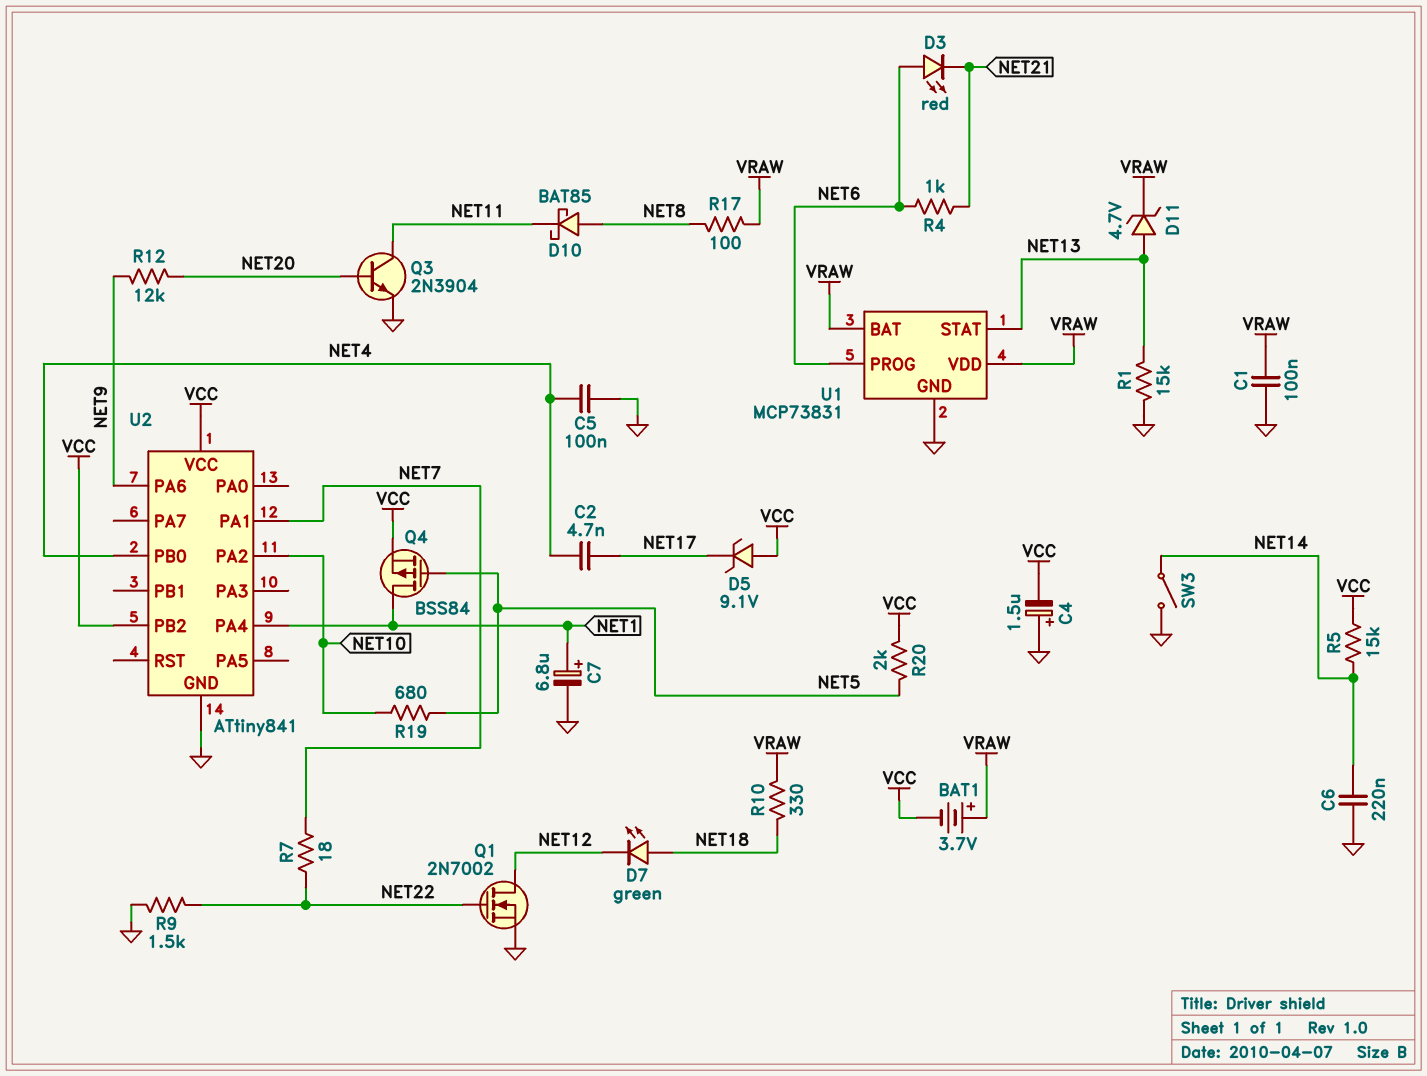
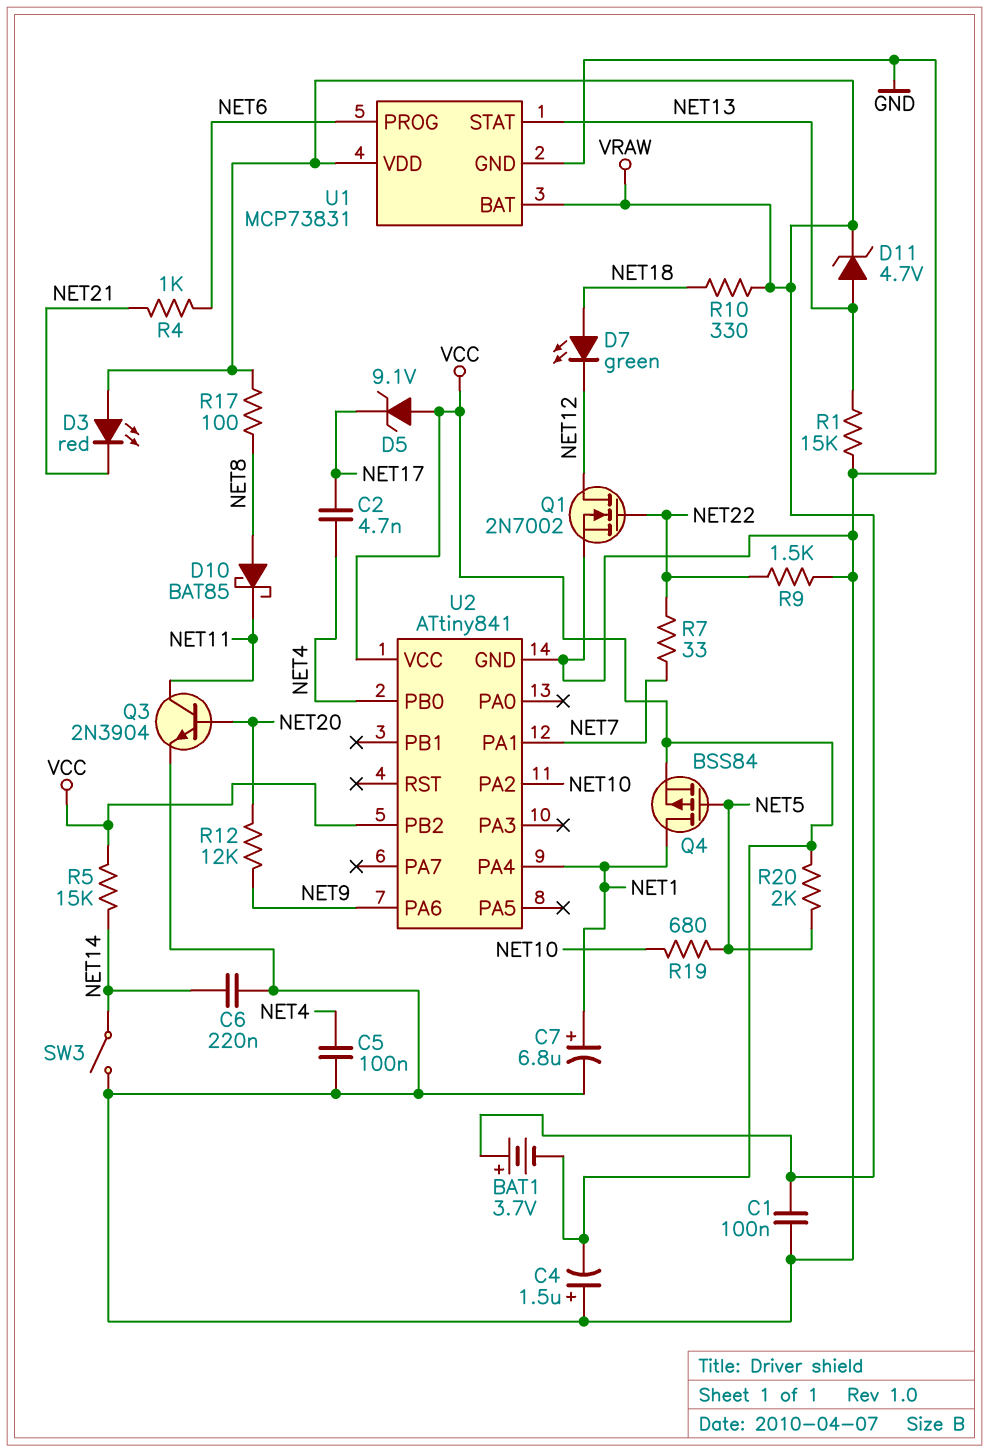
D3: LED red (A NET6, K NET21) -> LED red (A VRAW, K NET21)
R7: 18 (NET7, NET22) -> 33 (NET7, NET22)

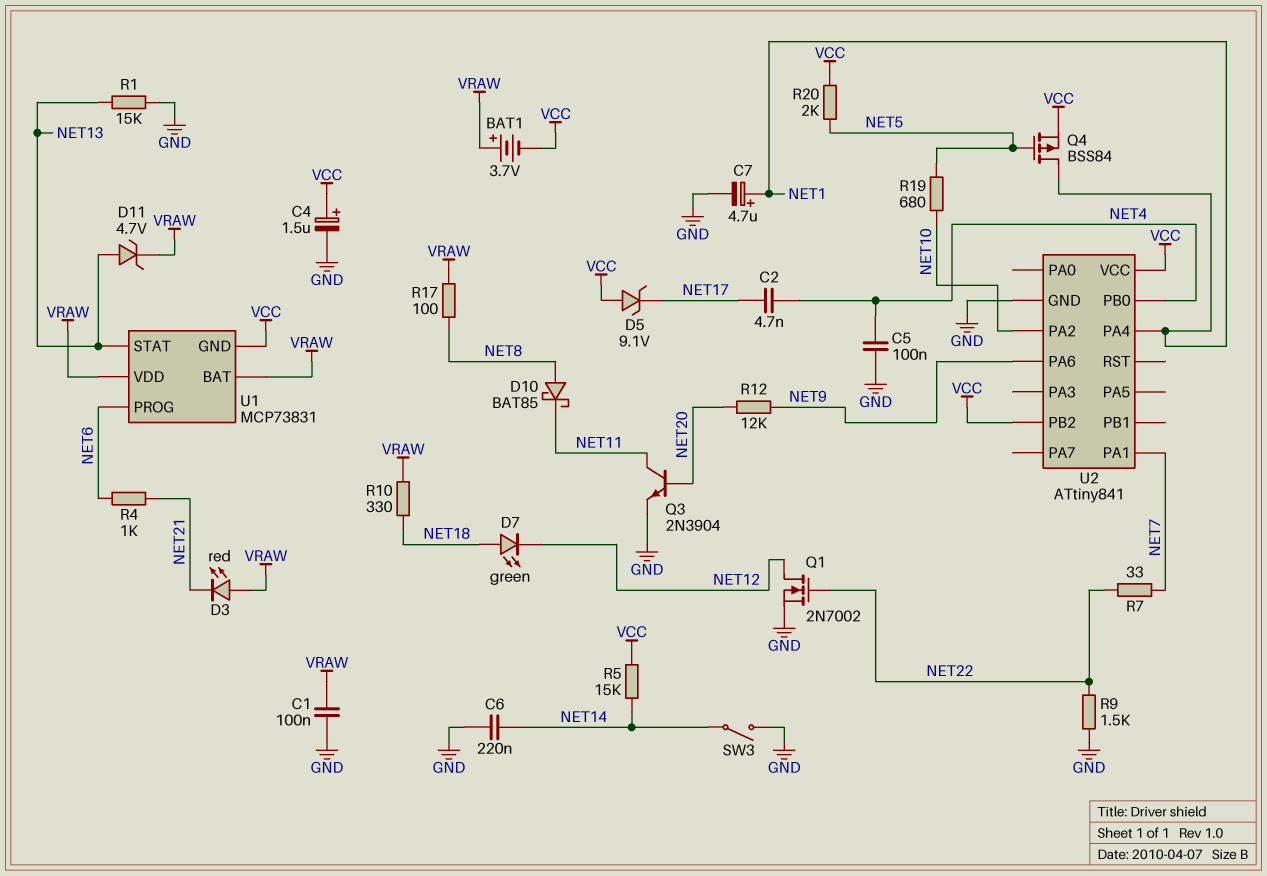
C4: 1.5uF (plus GND, minus VCC) -> 1.5uF (plus VCC, minus GND)
C7: 6.8uF (plus NET1, minus GND) -> 4.7uF (plus NET1, minus GND)
U1 pin GND: GND -> VCC

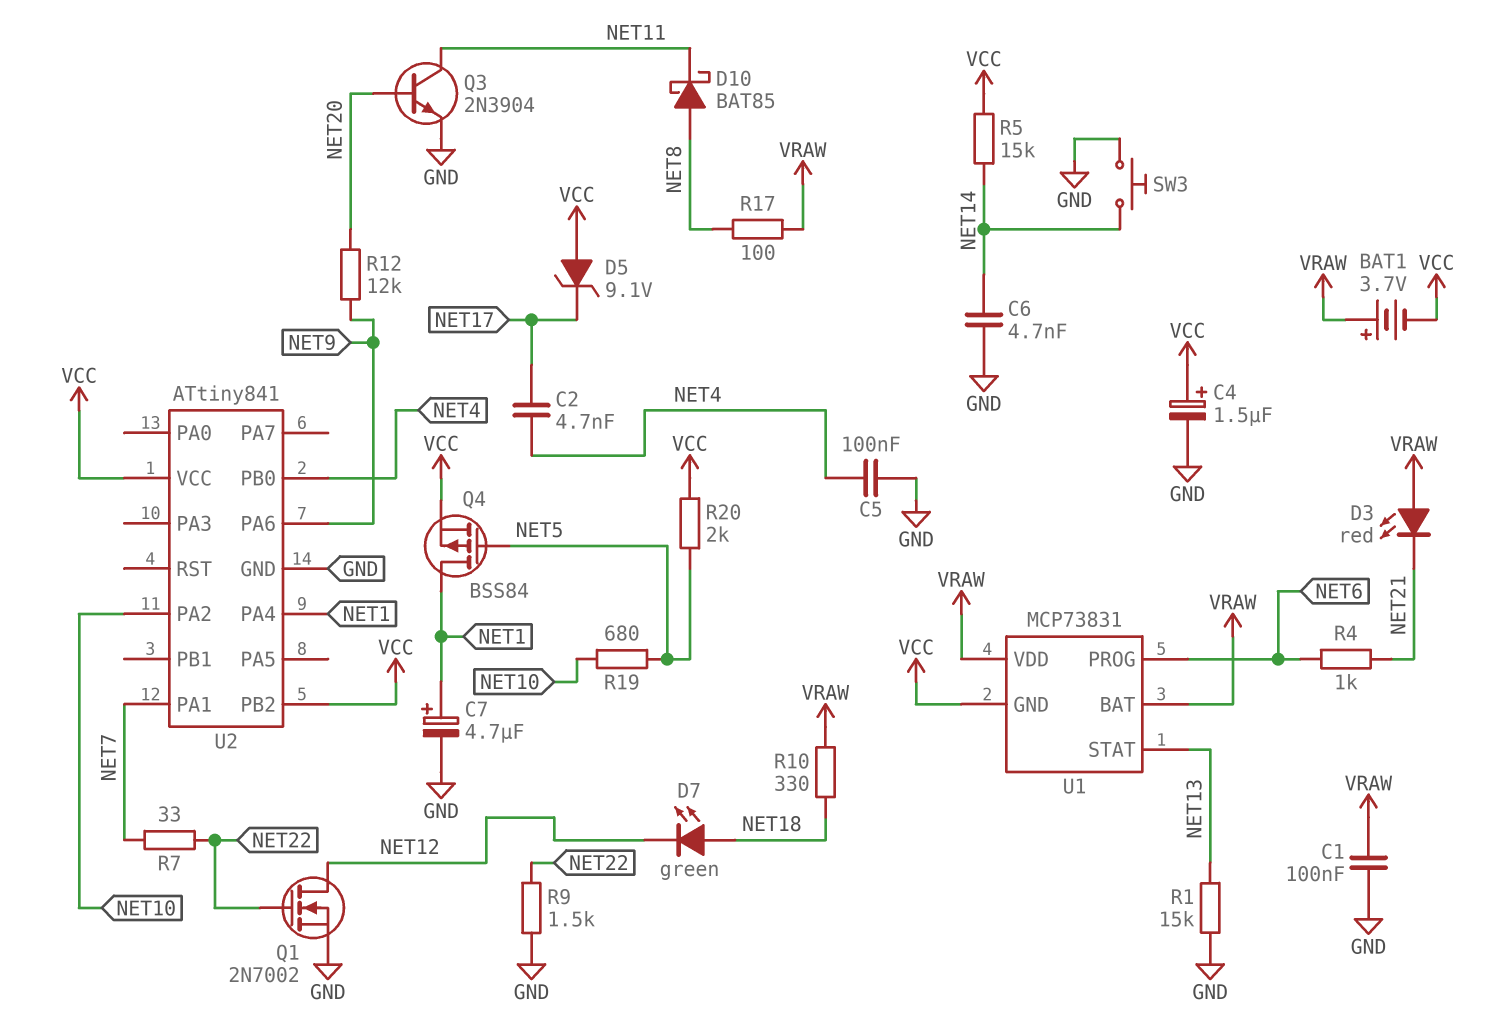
C6: 220nF (GND, NET14) -> 4.7nF (GND, NET14)
D11: zener 4.7V (A NET13, K VRAW) -> none
SW3: switch (GND, NET14) -> button (GND, NET14)

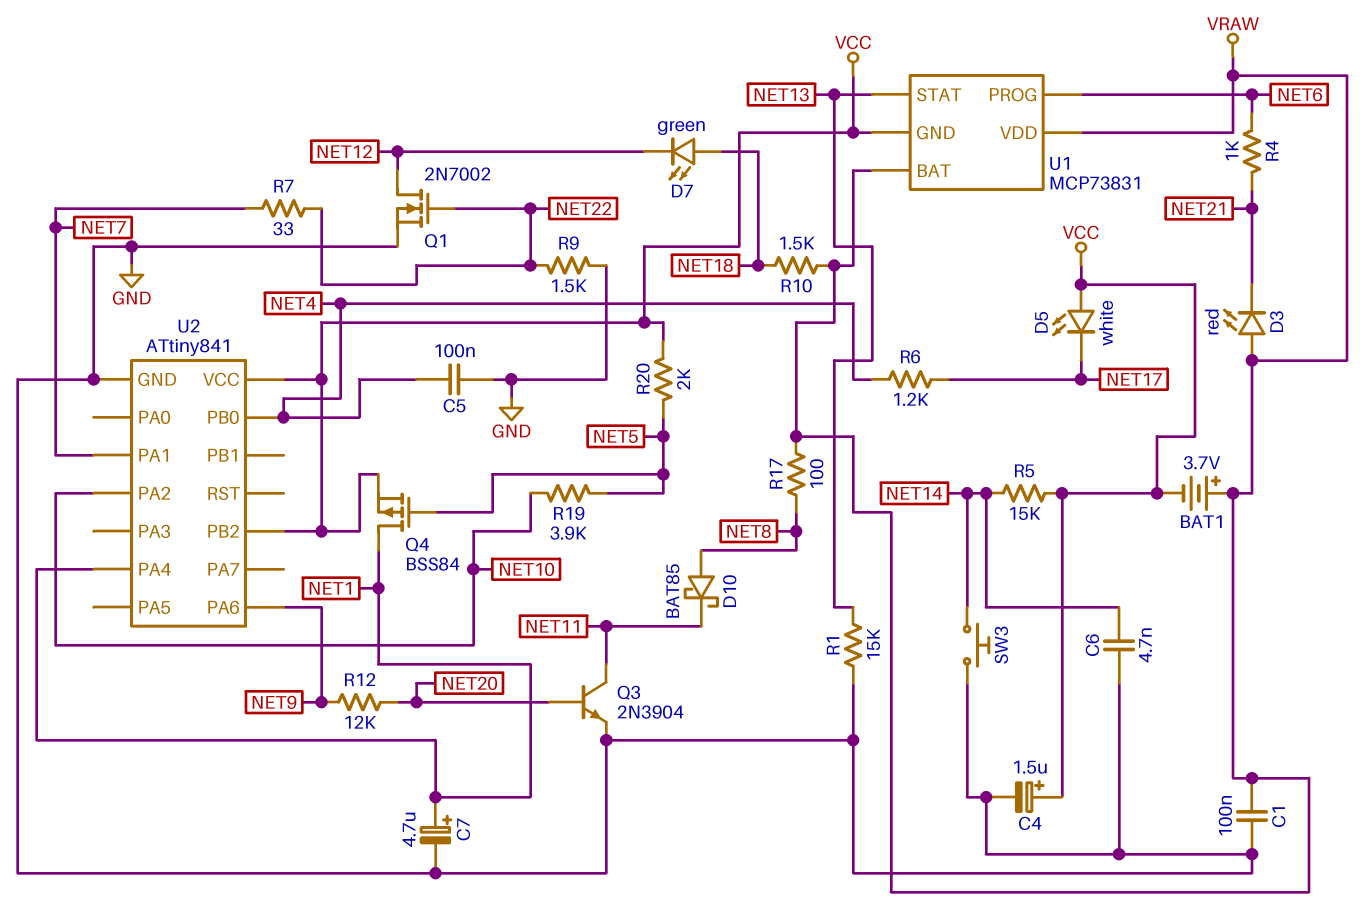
C2: 4.7nF (NET4, NET17) -> none
D5: zener 9.1V (A VCC, K NET17) -> LED white (A VCC, K NET17)
R6: none -> 1.2k (NET4, NET17)
R10: 330 (NET18, VRAW) -> 1.5k (NET18, VRAW)
R19: 680 (NET5, NET10) -> 3.9k (NET5, NET10)

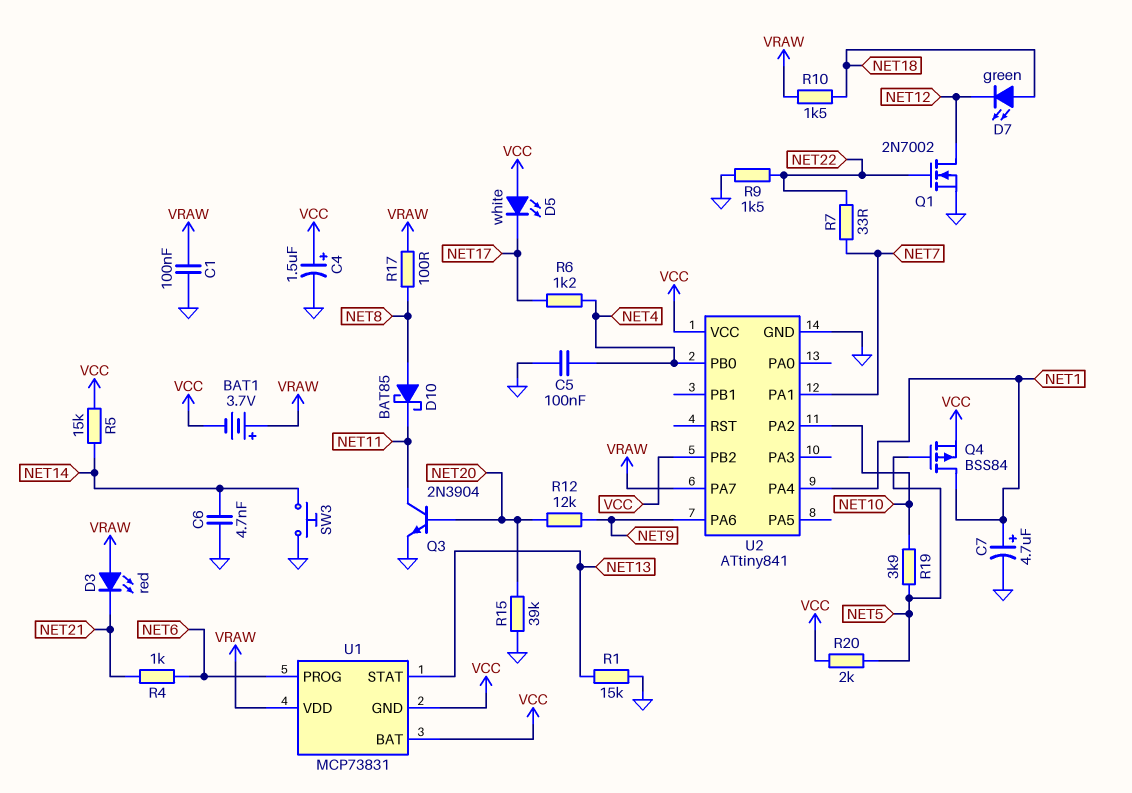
R15: none -> 39k (GND, NET20)
U1 pin BAT: VRAW -> VCC
U2 pin PA7: none -> VRAW

